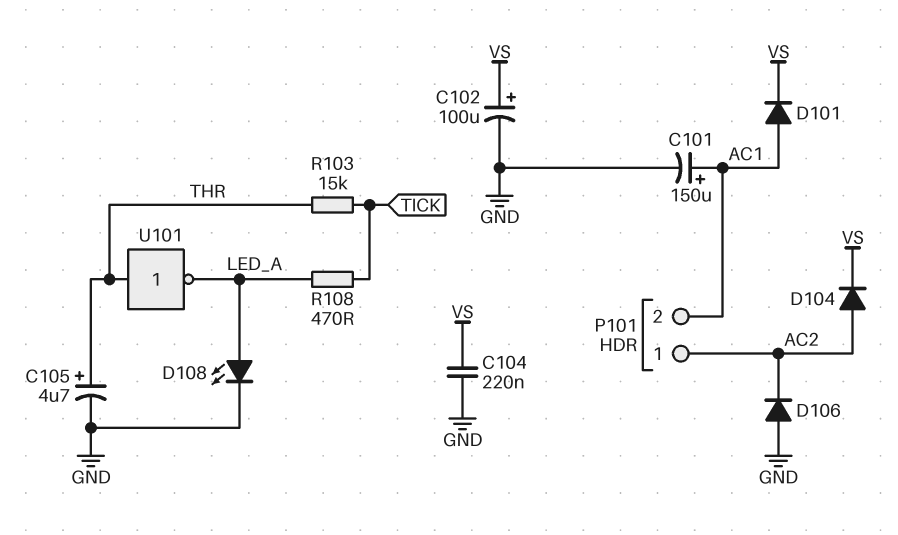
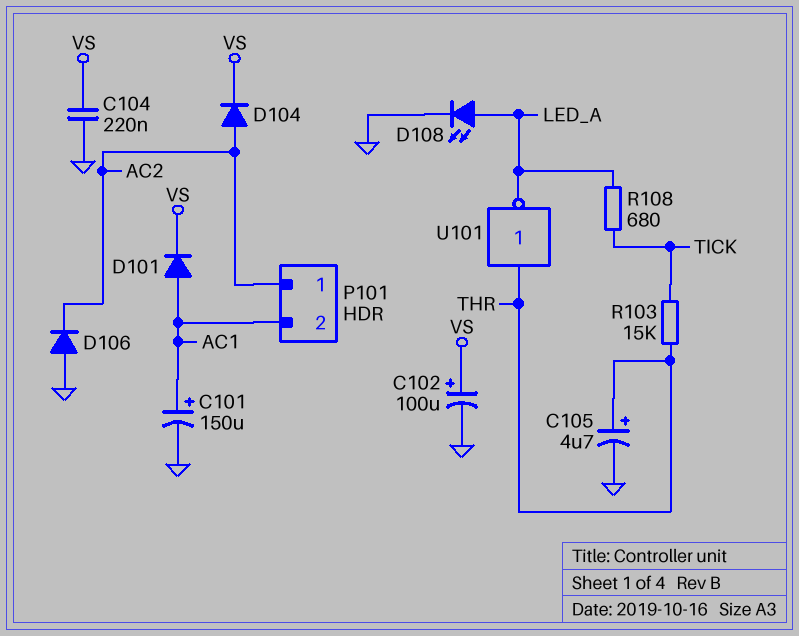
R108: 470 (LED_A, TICK) -> 680 (LED_A, TICK)

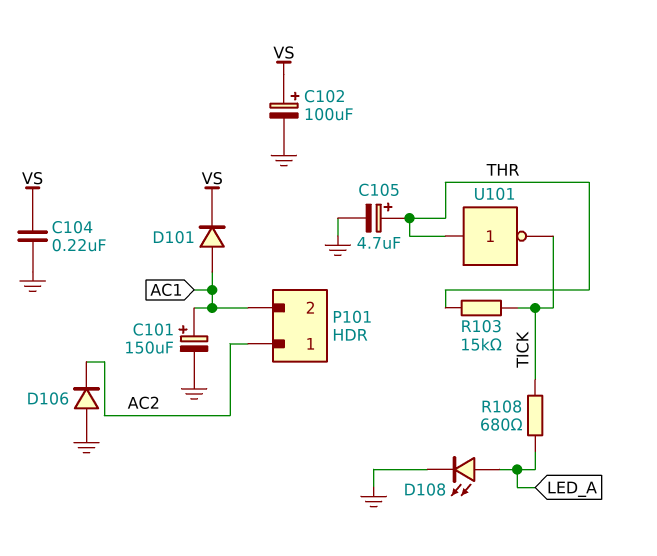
D104: diode (A AC2, K VS) -> none
U101: NOT (in THR, out LED_A) -> NOT (in THR, out TICK)

